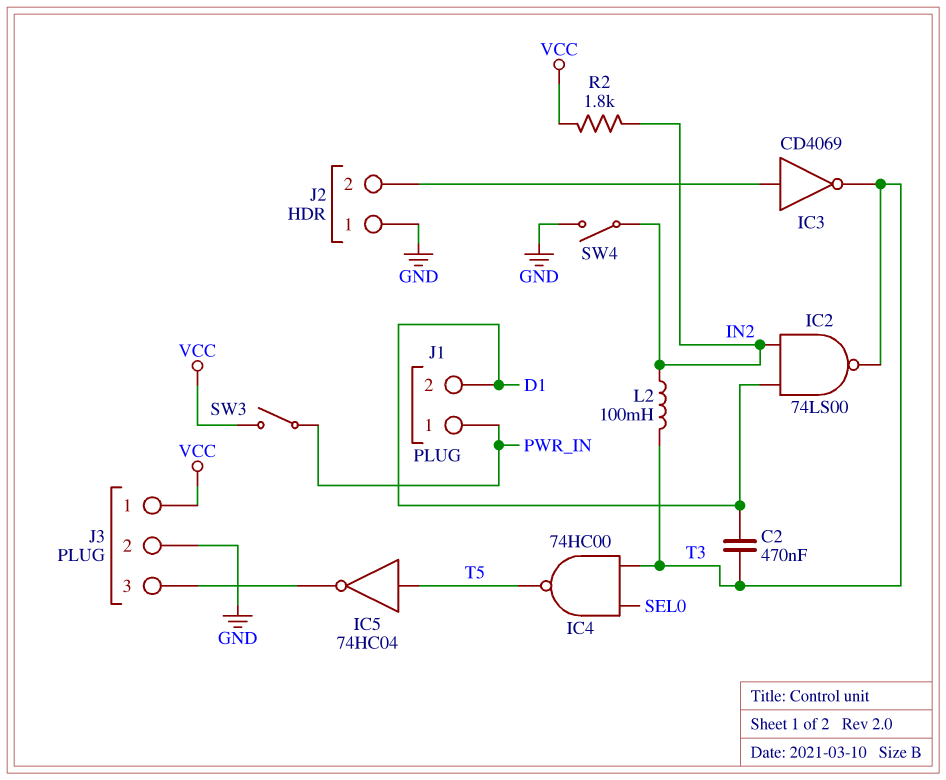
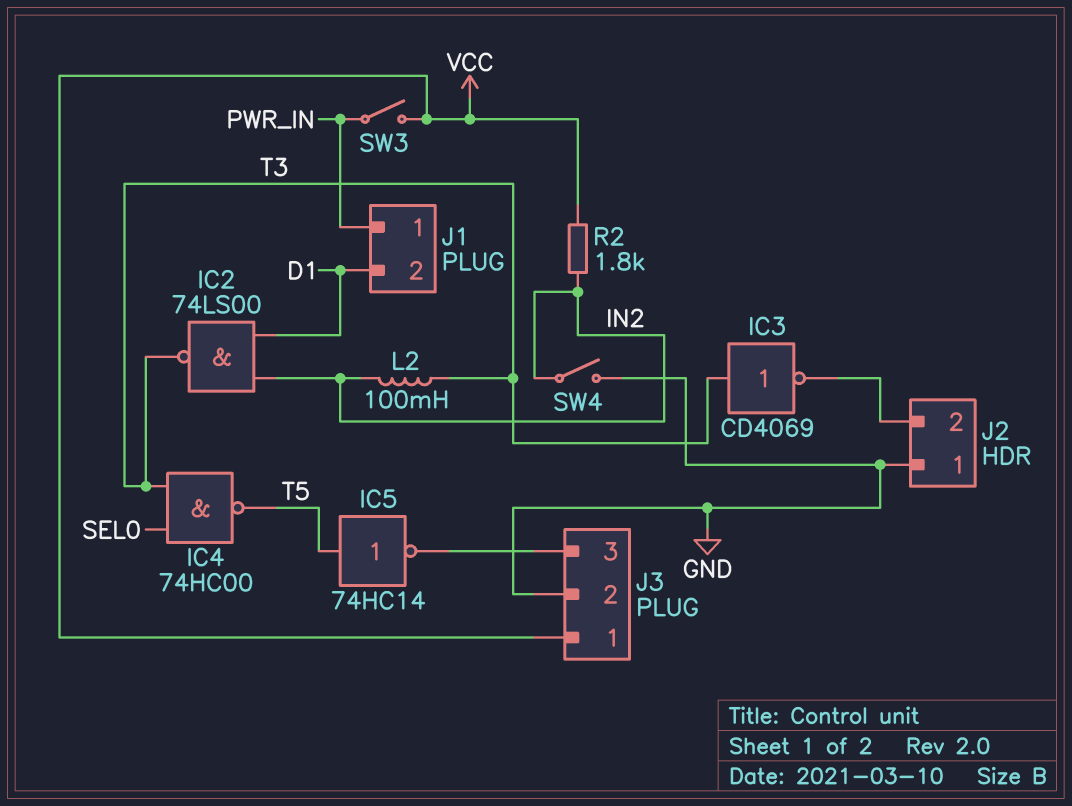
C2: 470nF (D1, T3) -> none
IC3: NOT CD4069 (in J2/2, out T3) -> NOT CD4069 (in T3, out J2/2)
IC5: NOT 74HC04 (in T5, out J3/3) -> NOT 74HC14 (in T5, out J3/3)

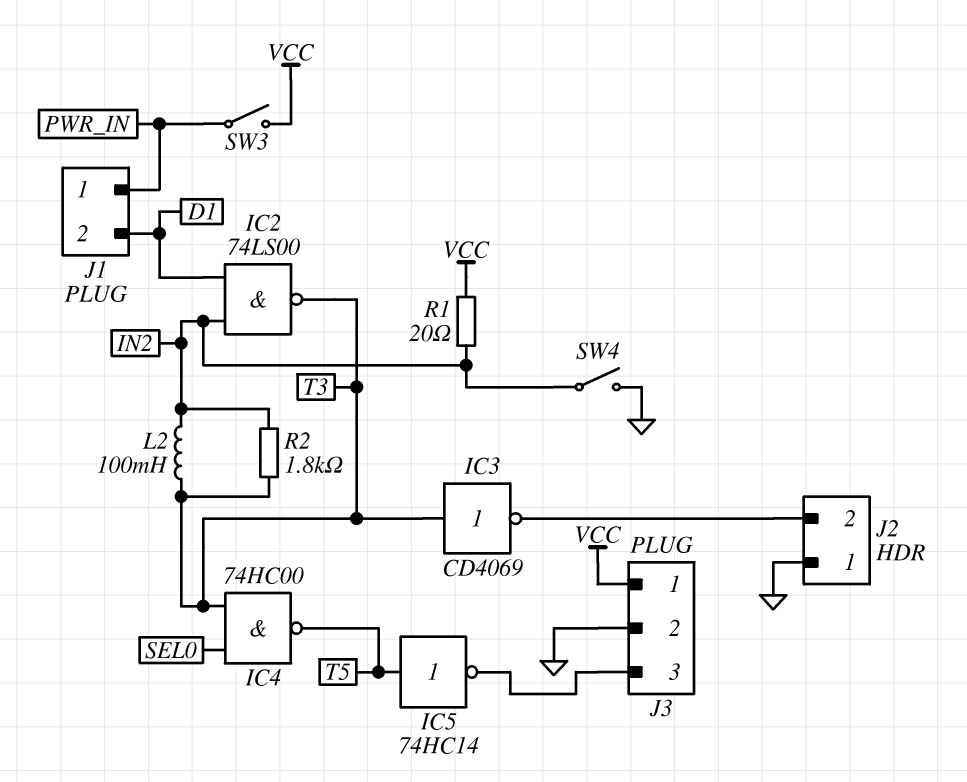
R1: none -> 20 (IN2, VCC)
R2: 1.8k (IN2, VCC) -> 1.8k (IN2, T3)

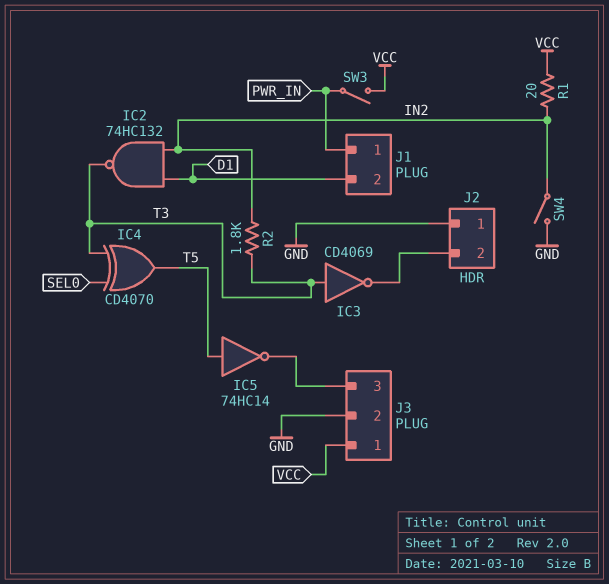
IC2: NAND 74LS00 (in D1, in IN2, out T3) -> NAND 74HC132 (in D1, in IN2, out T3)
IC4: NAND 74HC00 (in SEL0, in T3, out T5) -> XOR CD4070 (in SEL0, in T3, out T5)
L2: 100mH (IN2, T3) -> none

